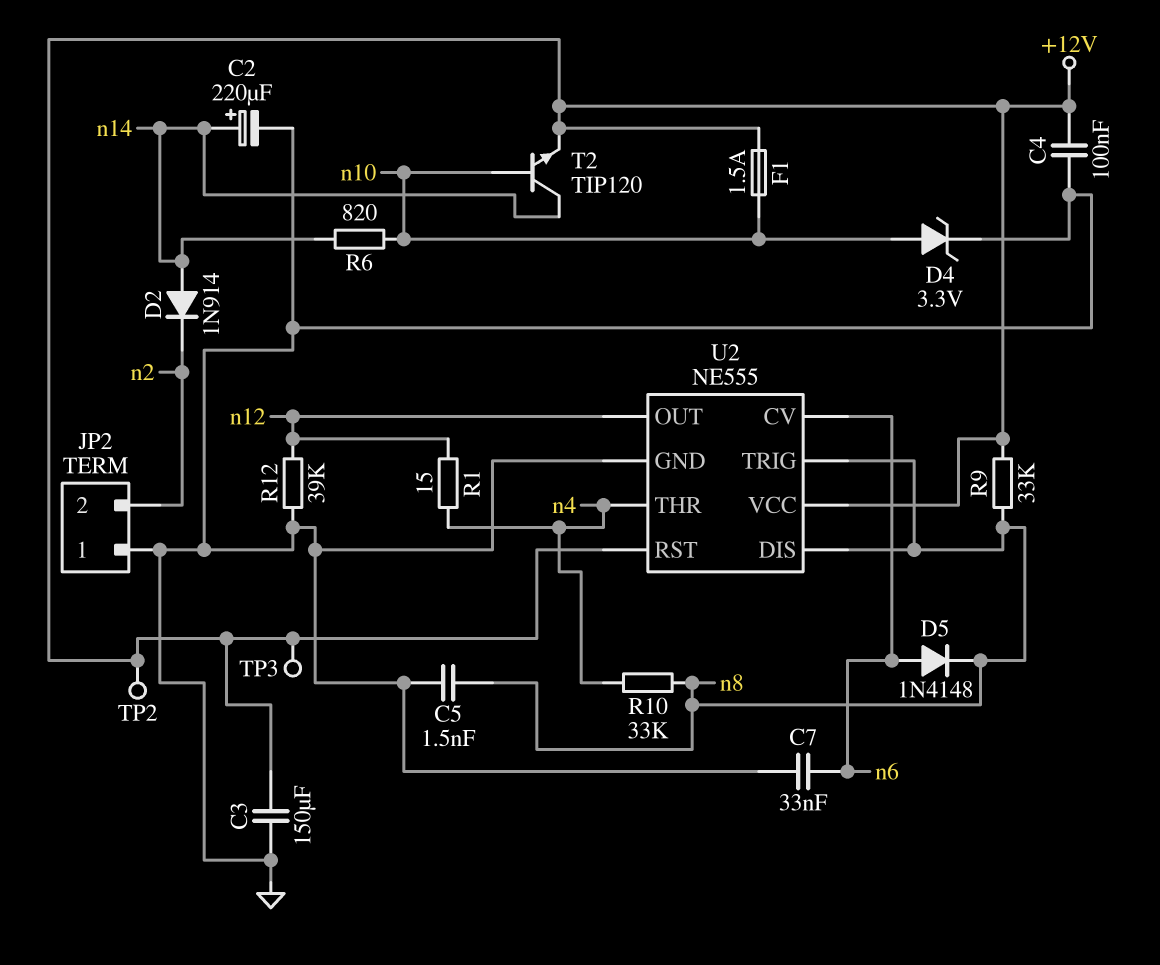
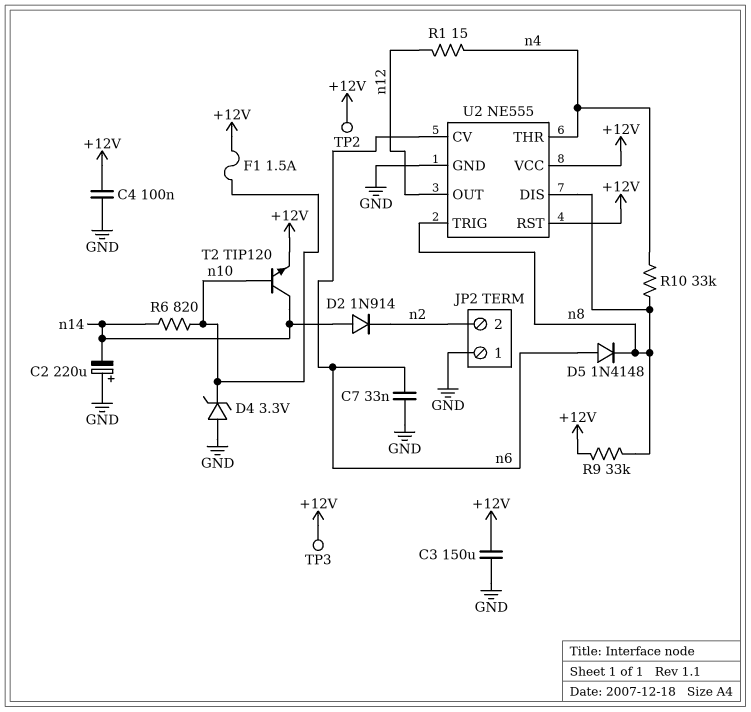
C2: 220uF (plus n14, minus GND) -> 220uF (plus GND, minus n14)
C5: 1.5nF (GND, n8) -> none
D4: zener 3.3V (A n10, K GND) -> zener 3.3V (A GND, K n10)
R12: 39k (GND, n12) -> none

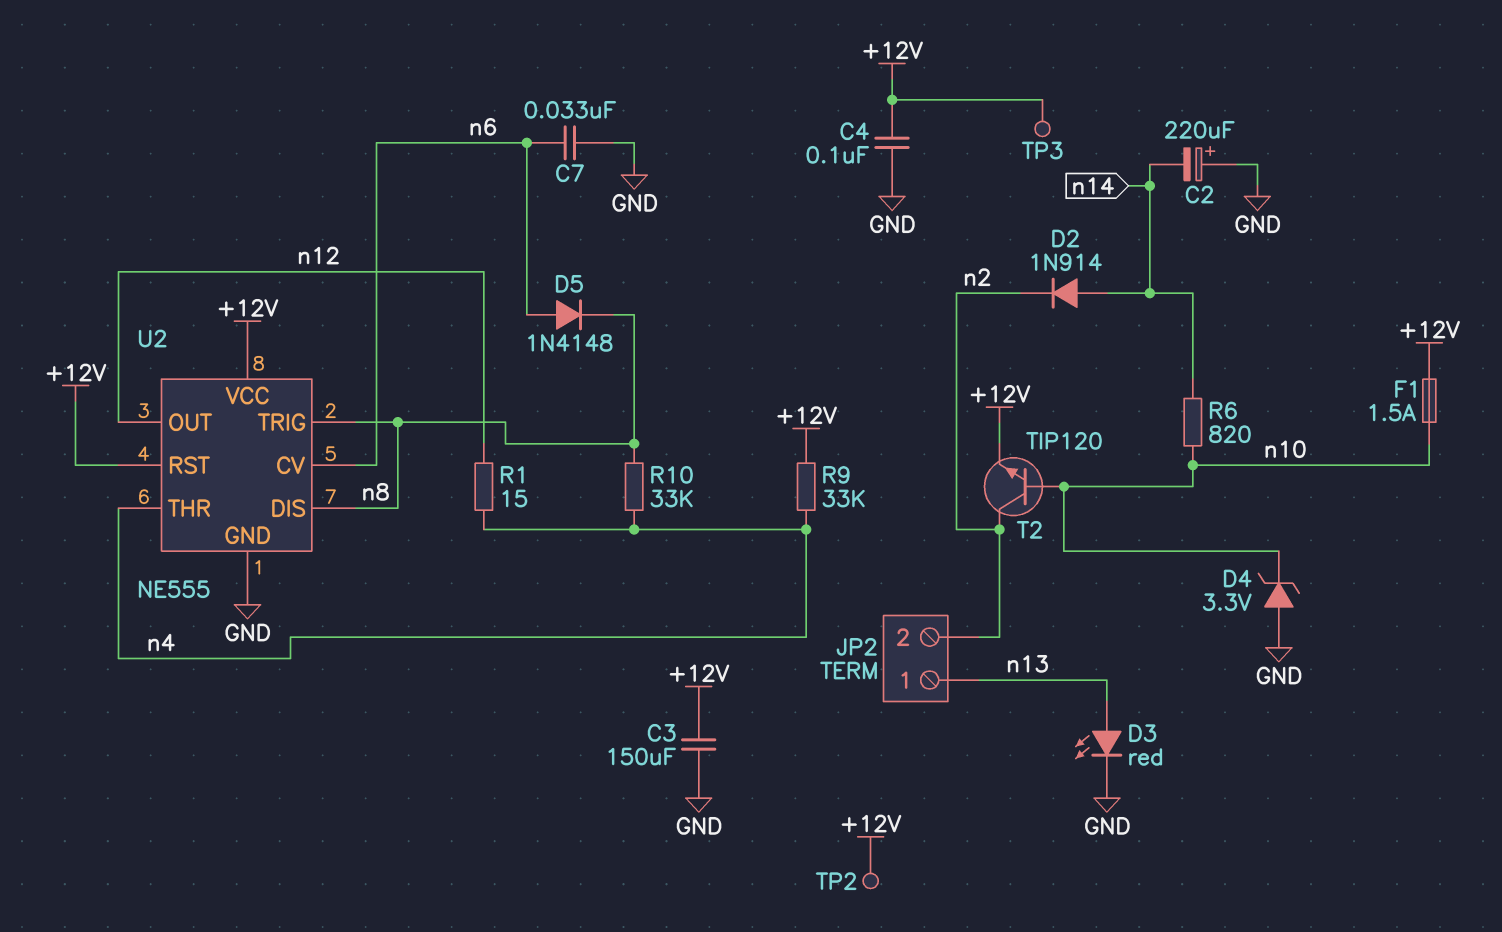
D3: none -> LED red (A n13, K GND)
JP2 pin 1: GND -> n13
R9: 33k (+12V, n8) -> 33k (+12V, n4)
T2: NPN TIP120 (B n10, C n14, E +12V) -> NPN TIP120 (B n10, C n2, E +12V)

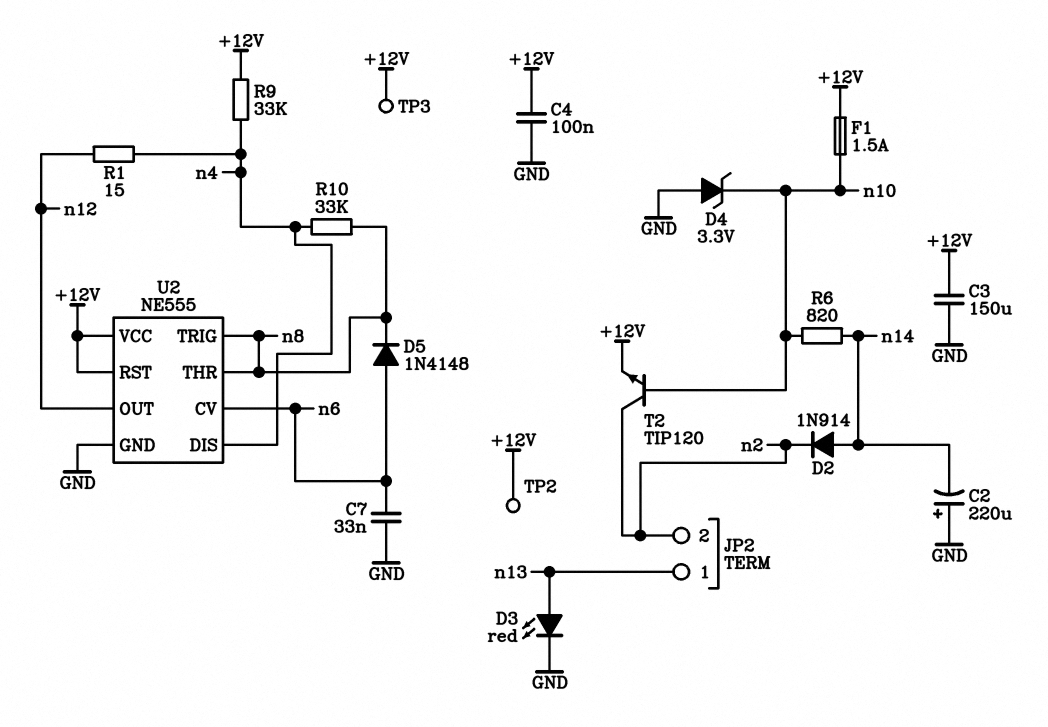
U2 pin DIS: n8 -> n4
U2 pin THR: n4 -> n8

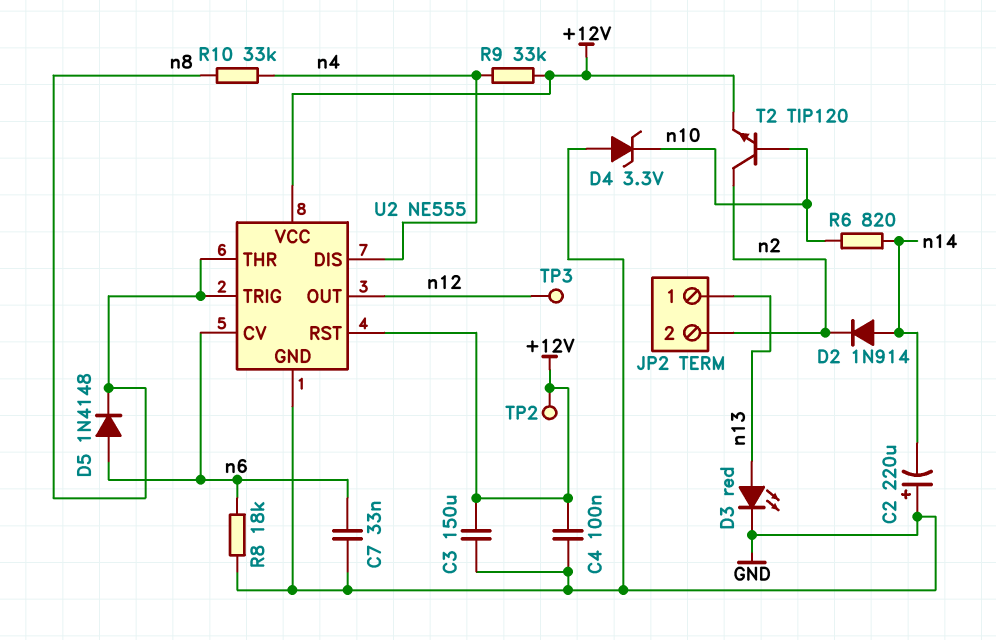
F1: 1.5A (+12V, n10) -> none
R1: 15 (n4, n12) -> none
R8: none -> 18k (GND, n6)
TP3: test point (+12V) -> test point (n12)

